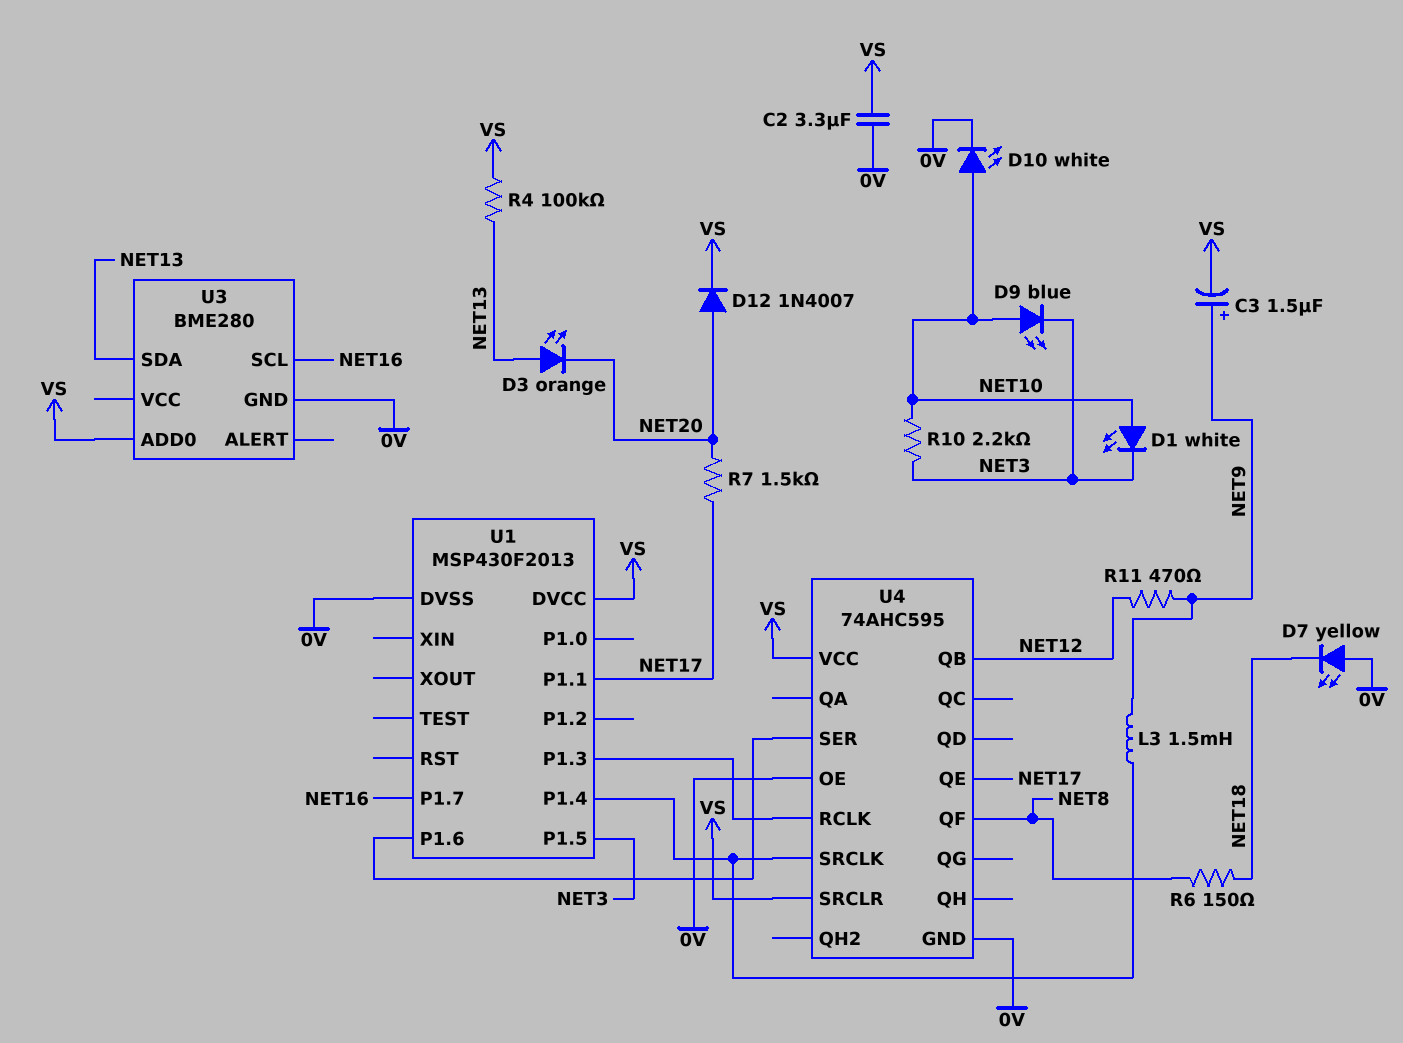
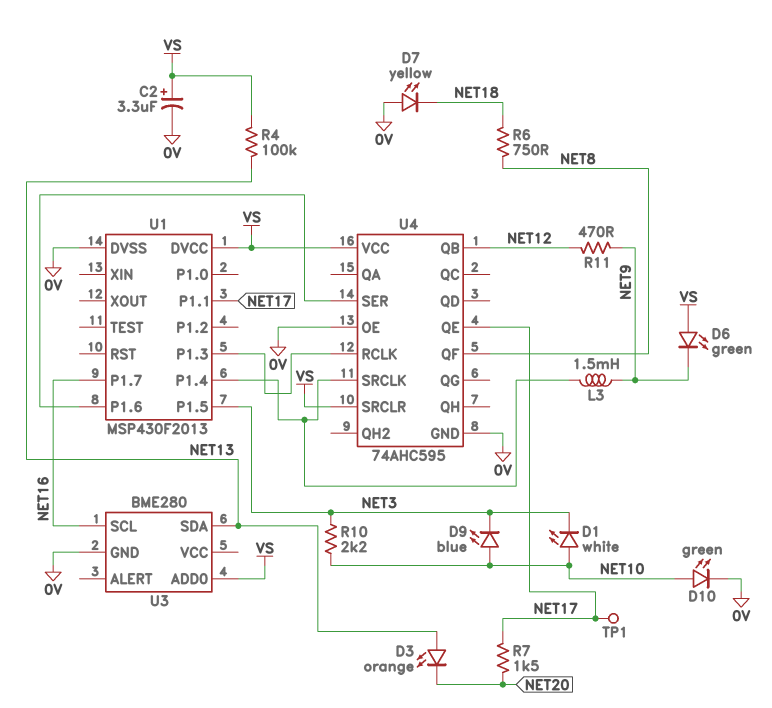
C2: 3.3uF (0V, VS) -> 3.3uF (plus VS, minus 0V)
C3: 1.5uF (plus NET9, minus VS) -> none
D6: none -> LED green (A VS, K NET9)
D10: LED white (A NET10, K 0V) -> LED green (A NET10, K 0V)
D12: diode 1N4007 (A NET20, K VS) -> none
R6: 150 (NET8, NET18) -> 750 (NET8, NET18)
TP1: none -> test point (NET17)

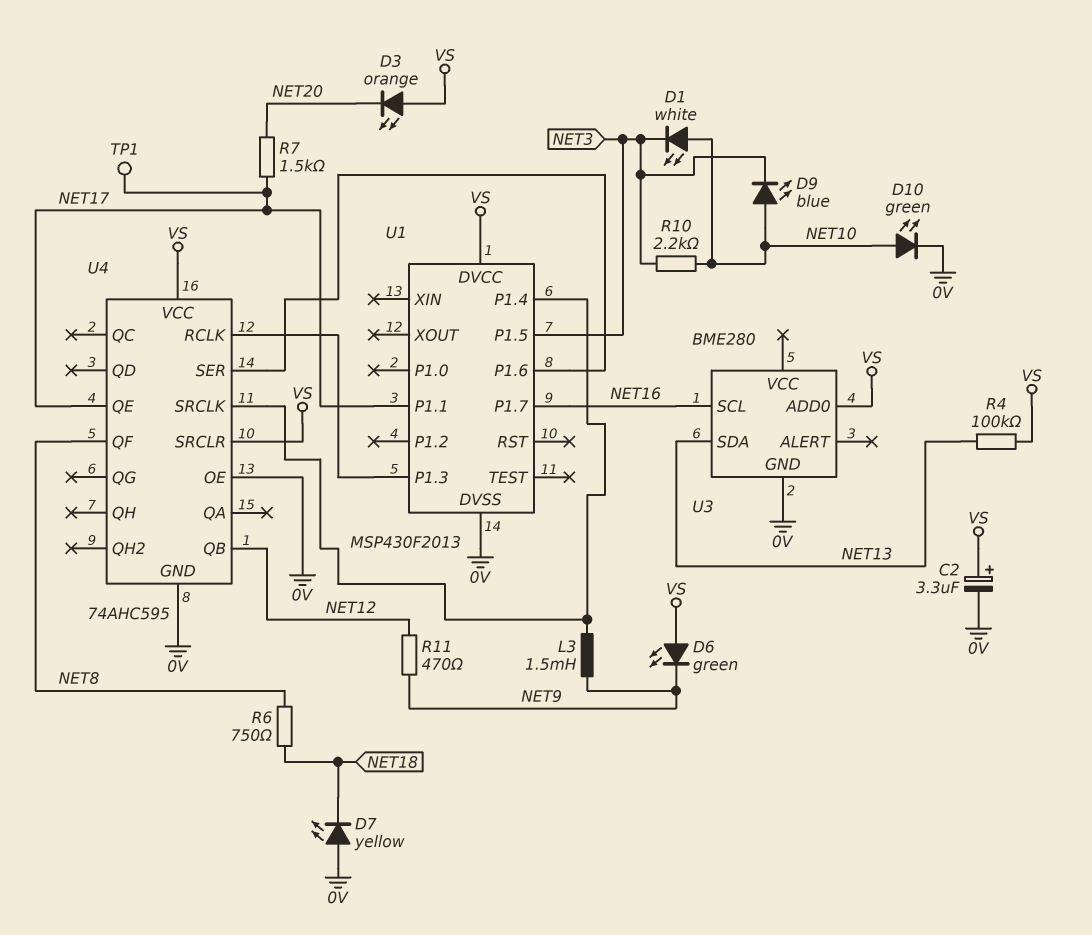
D3: LED orange (A NET13, K NET20) -> LED orange (A VS, K NET20)

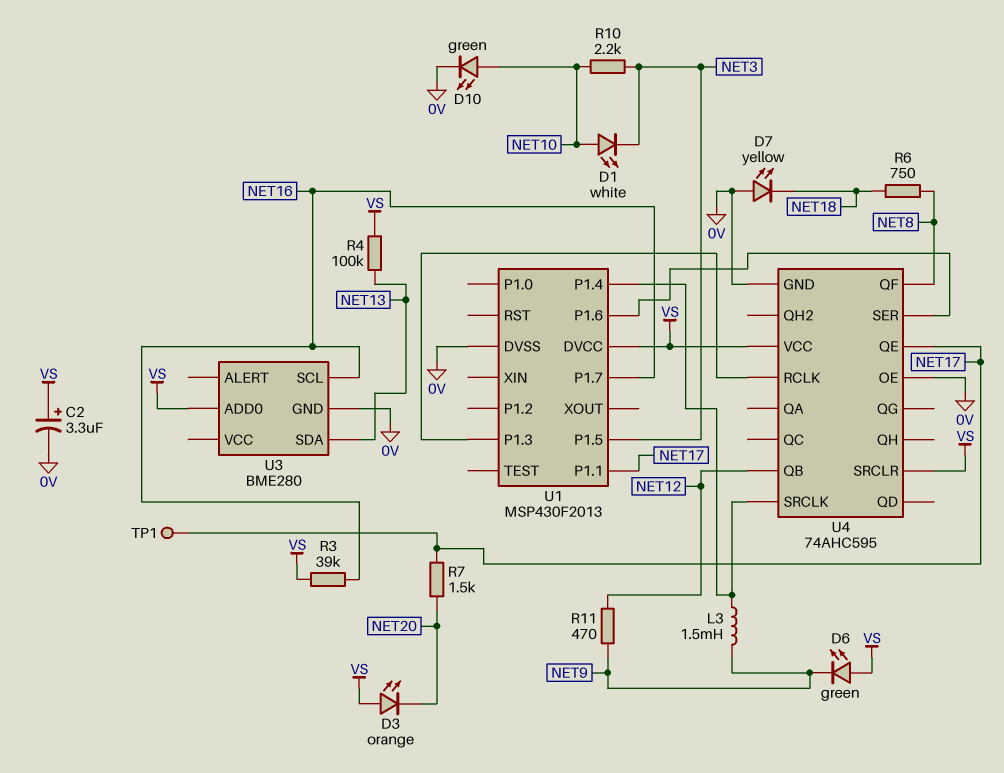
D9: LED blue (A NET10, K NET3) -> none
R3: none -> 39k (NET16, VS)

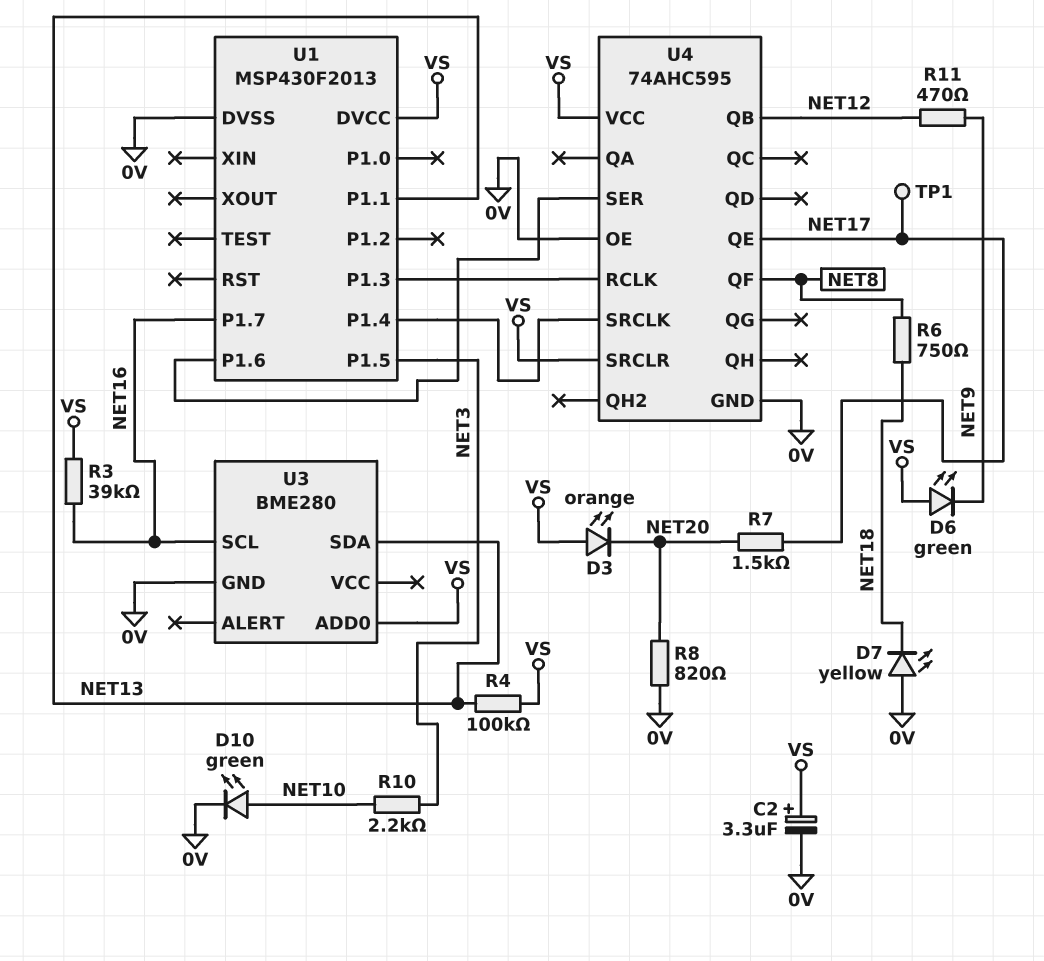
D1: LED white (A NET10, K NET3) -> none
L3: 1.5mH (NET9, U1/P1.4) -> none
R8: none -> 820 (0V, NET20)
U1 pin P1.1: NET17 -> NET13

